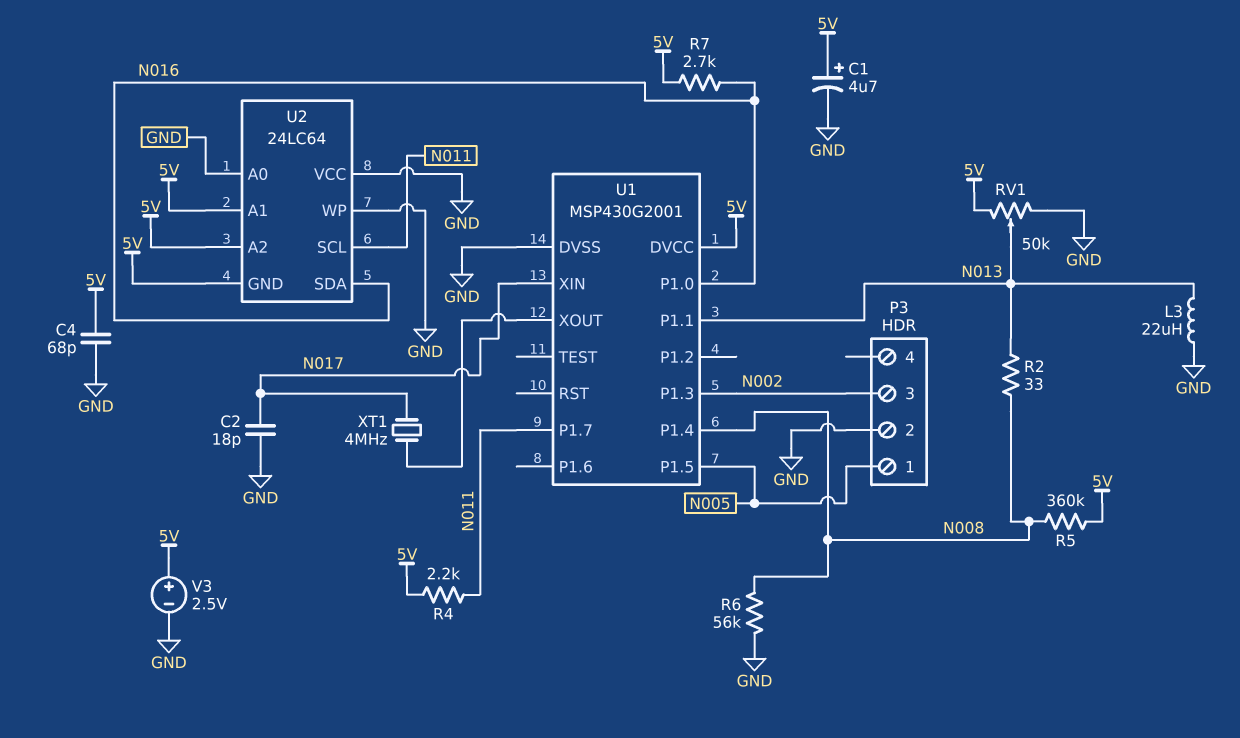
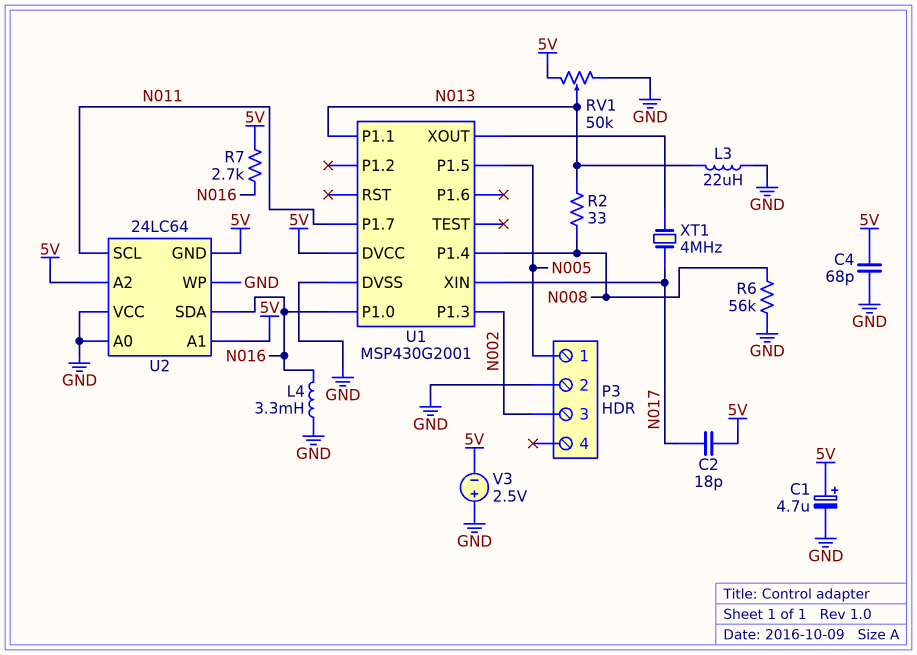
C2: 18pF (GND, N017) -> 18pF (5V, N017)
L4: none -> 3.3mH (GND, N016)
R4: 2.2k (5V, N011) -> none
R5: 360k (5V, N008) -> none
V3: 2.5V (plus 5V, minus GND) -> 2.5V (plus GND, minus 5V)

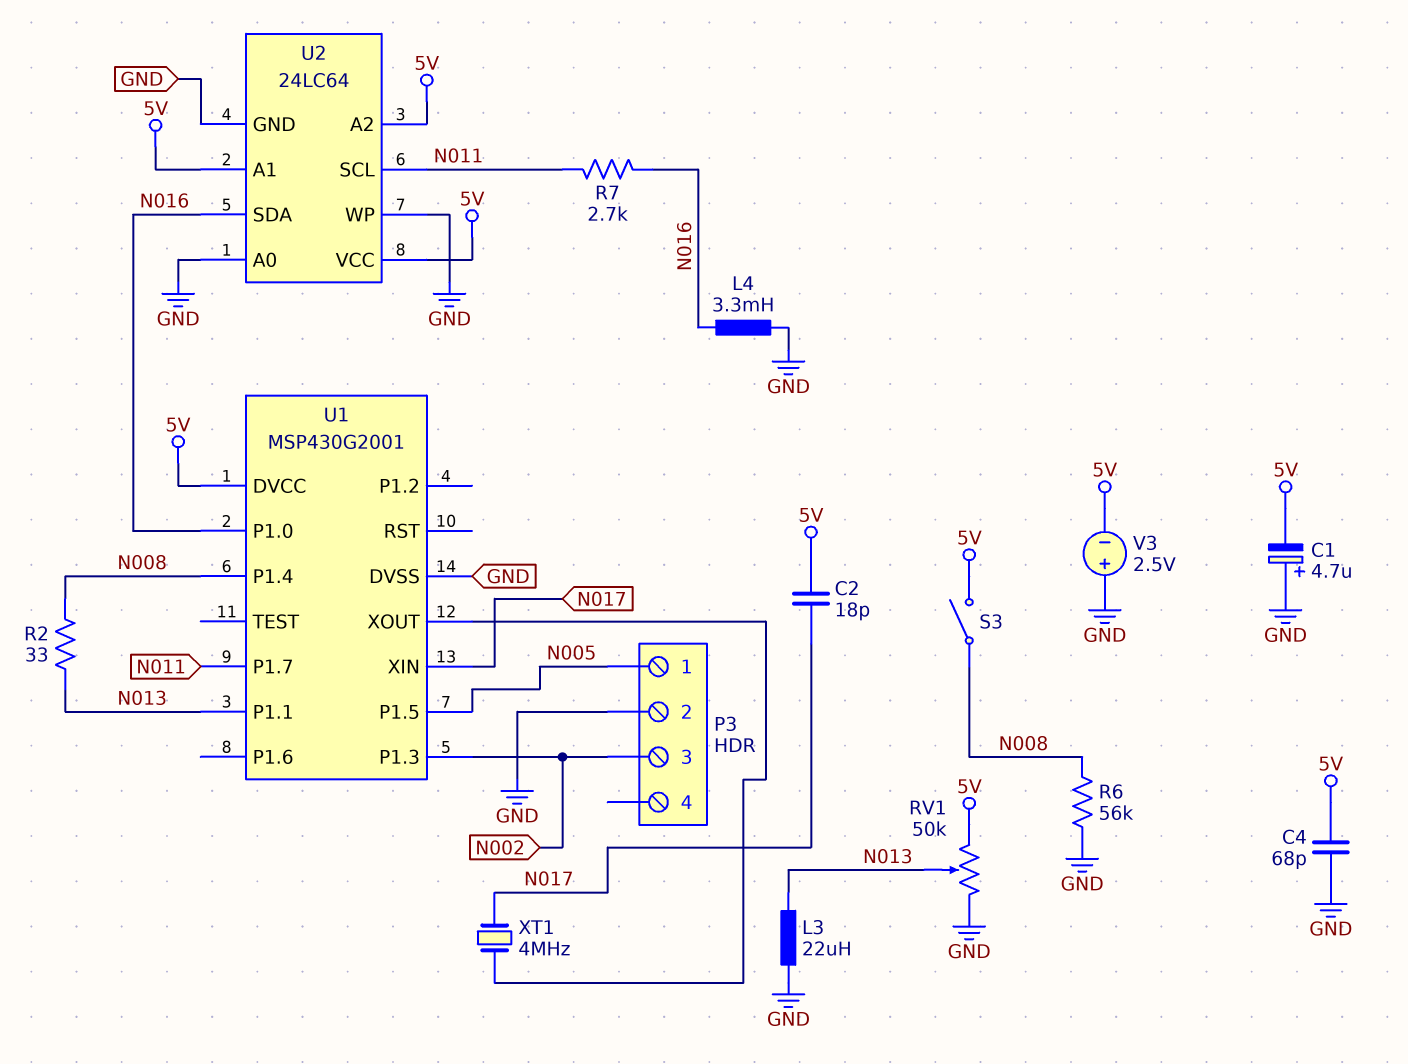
C1: 4.7uF (plus 5V, minus GND) -> 4.7uF (plus GND, minus 5V)
R7: 2.7k (5V, N016) -> 2.7k (N011, N016)
S3: none -> switch (5V, N008)
U2 pin GND: 5V -> GND
U2 pin VCC: GND -> 5V

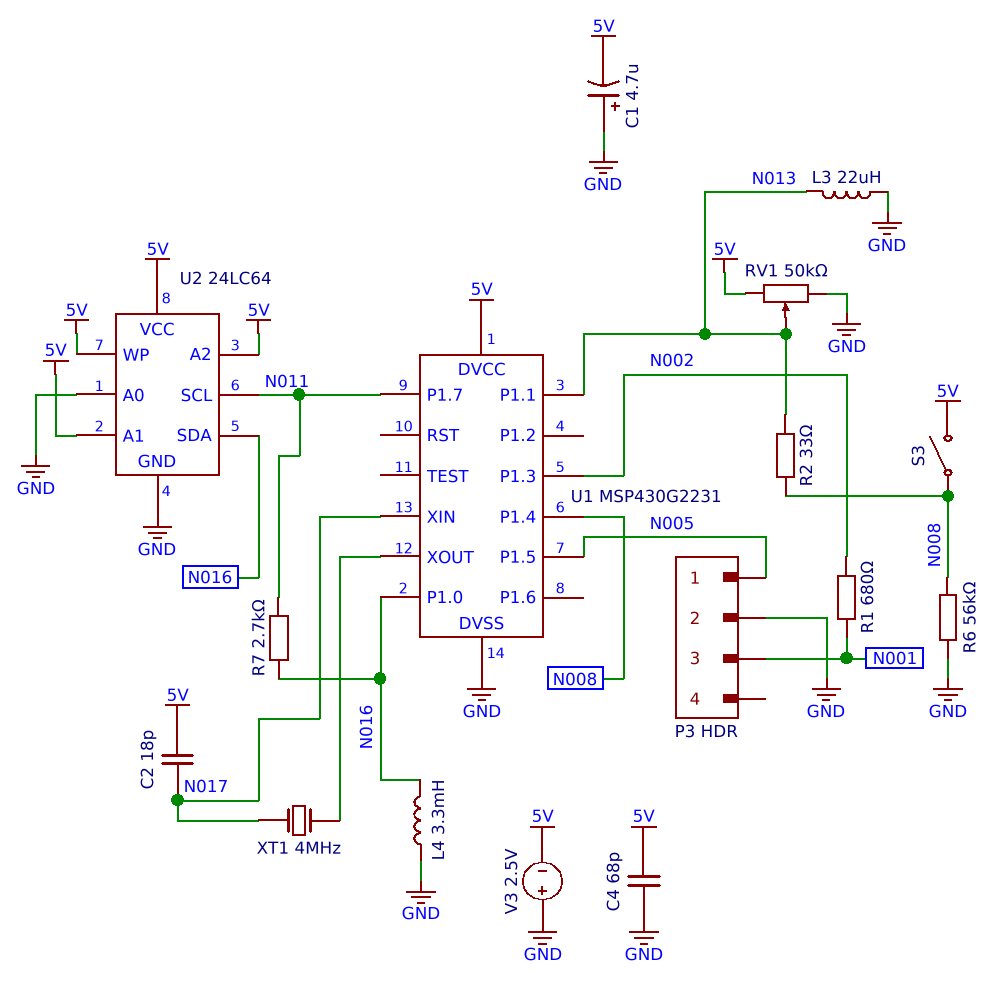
P3 pin 3: N002 -> N001
R1: none -> 680 (N001, N002)
U1: MSP430G2001 -> MSP430G2231
U2 pin WP: GND -> 5V

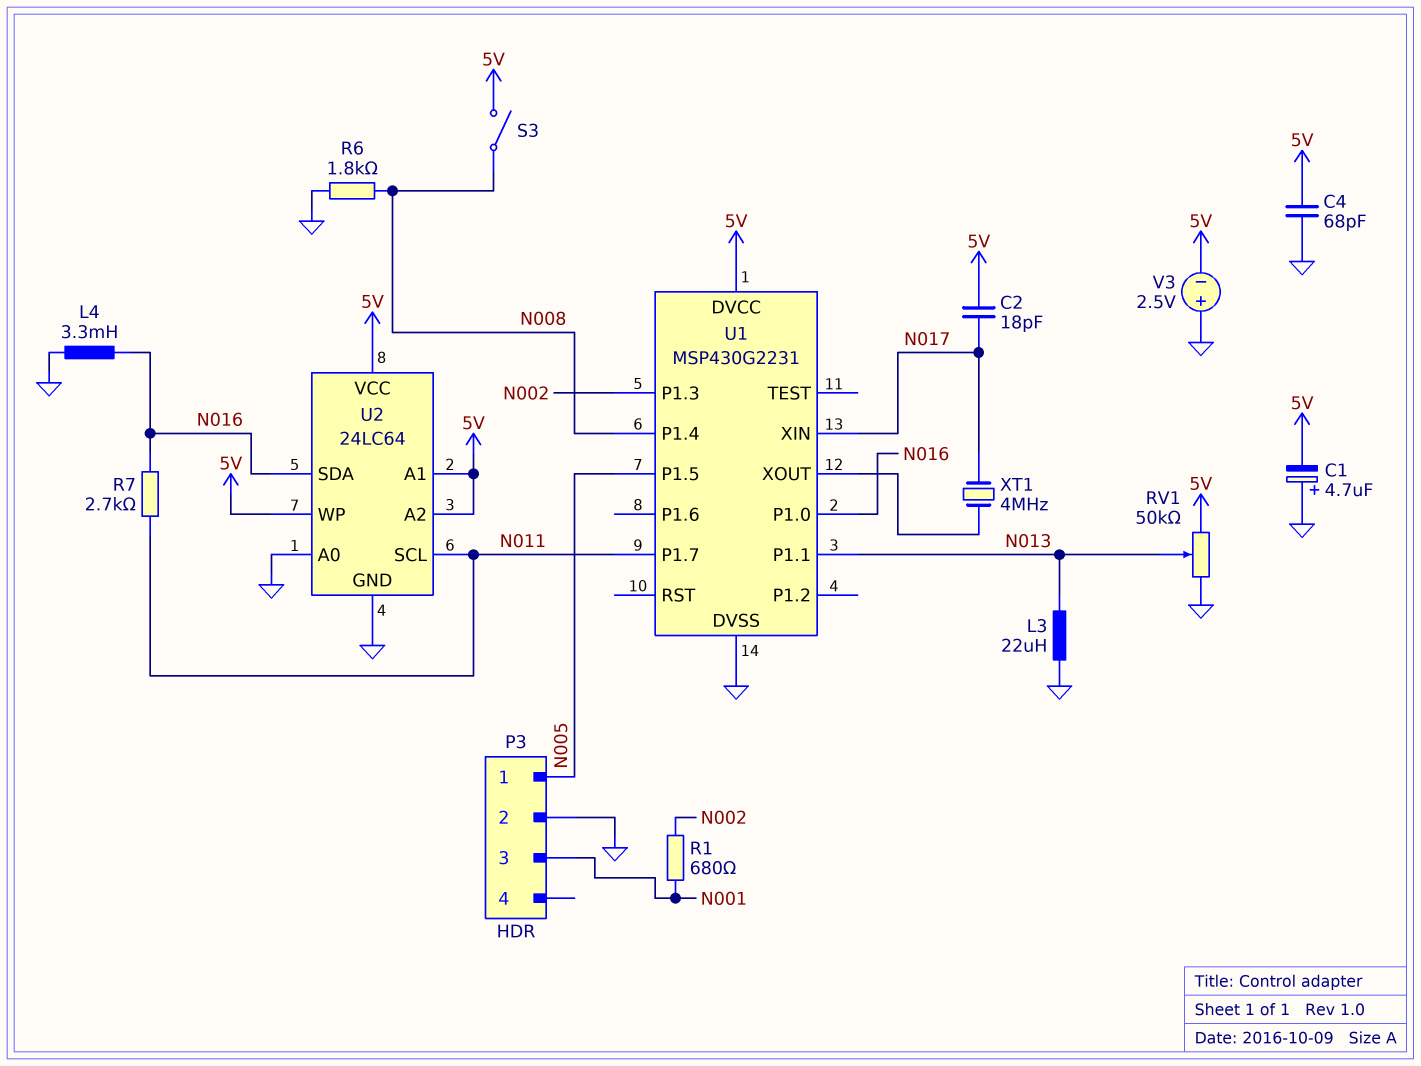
R2: 33 (N008, N013) -> none
R6: 56k (GND, N008) -> 1.8k (GND, N008)

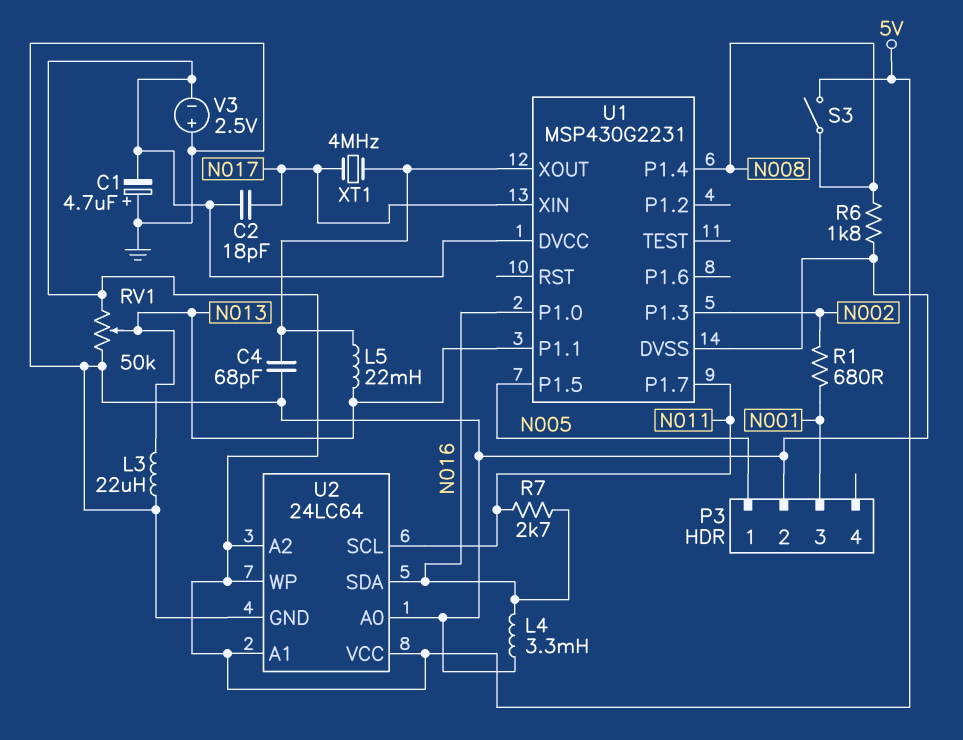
C4: 68pF (5V, GND) -> 68pF (GND, U1/XOUT)
L5: none -> 22mH (N013, U1/XOUT)

